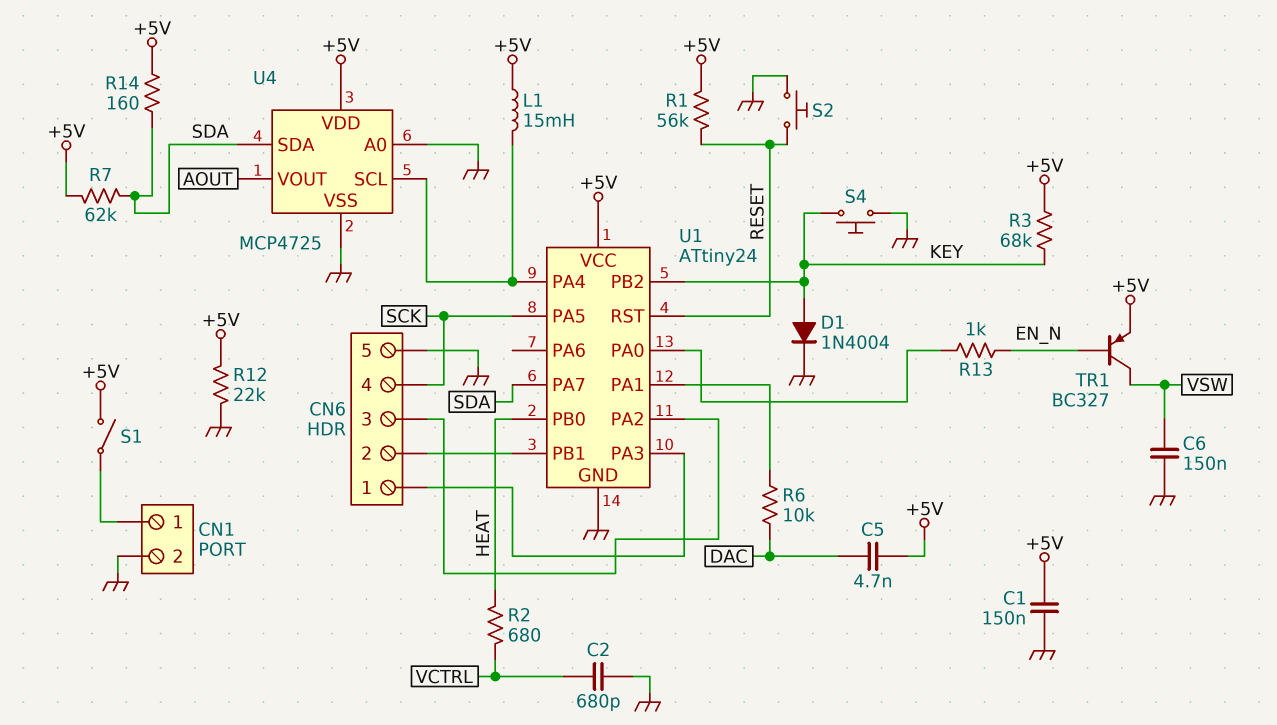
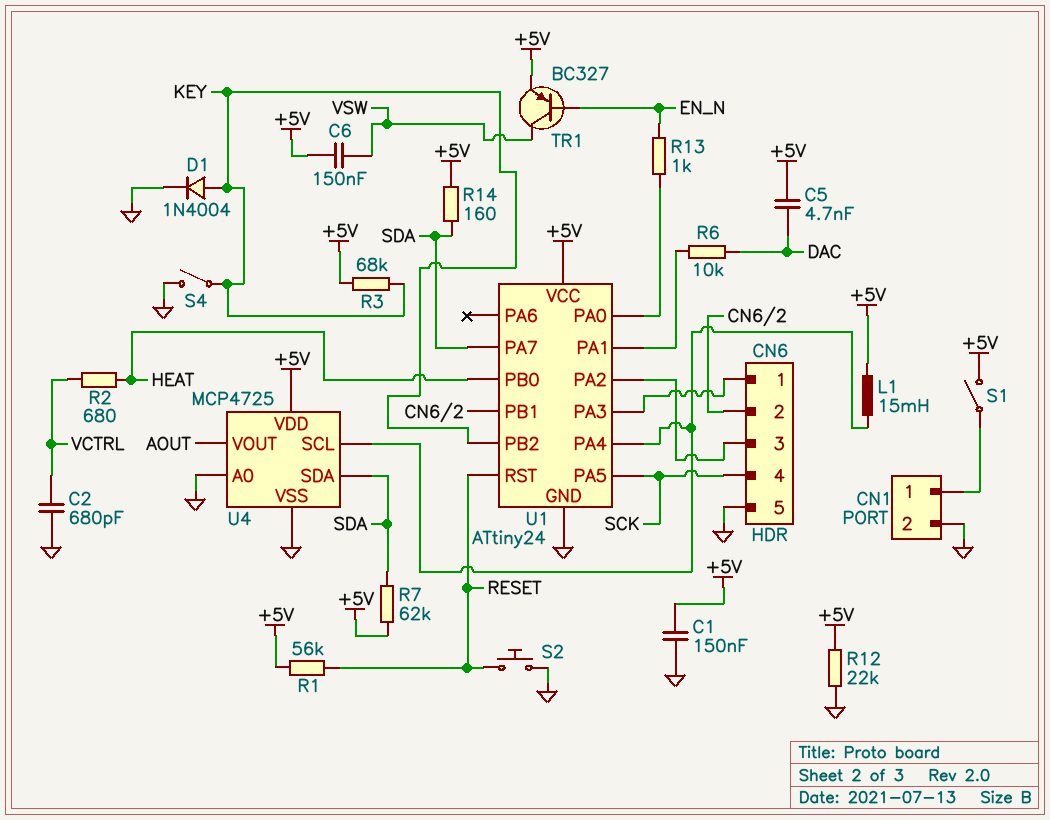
C6: 150nF (GND, VSW) -> 150nF (+5V, VSW)
S4: button (GND, KEY) -> switch (GND, KEY)

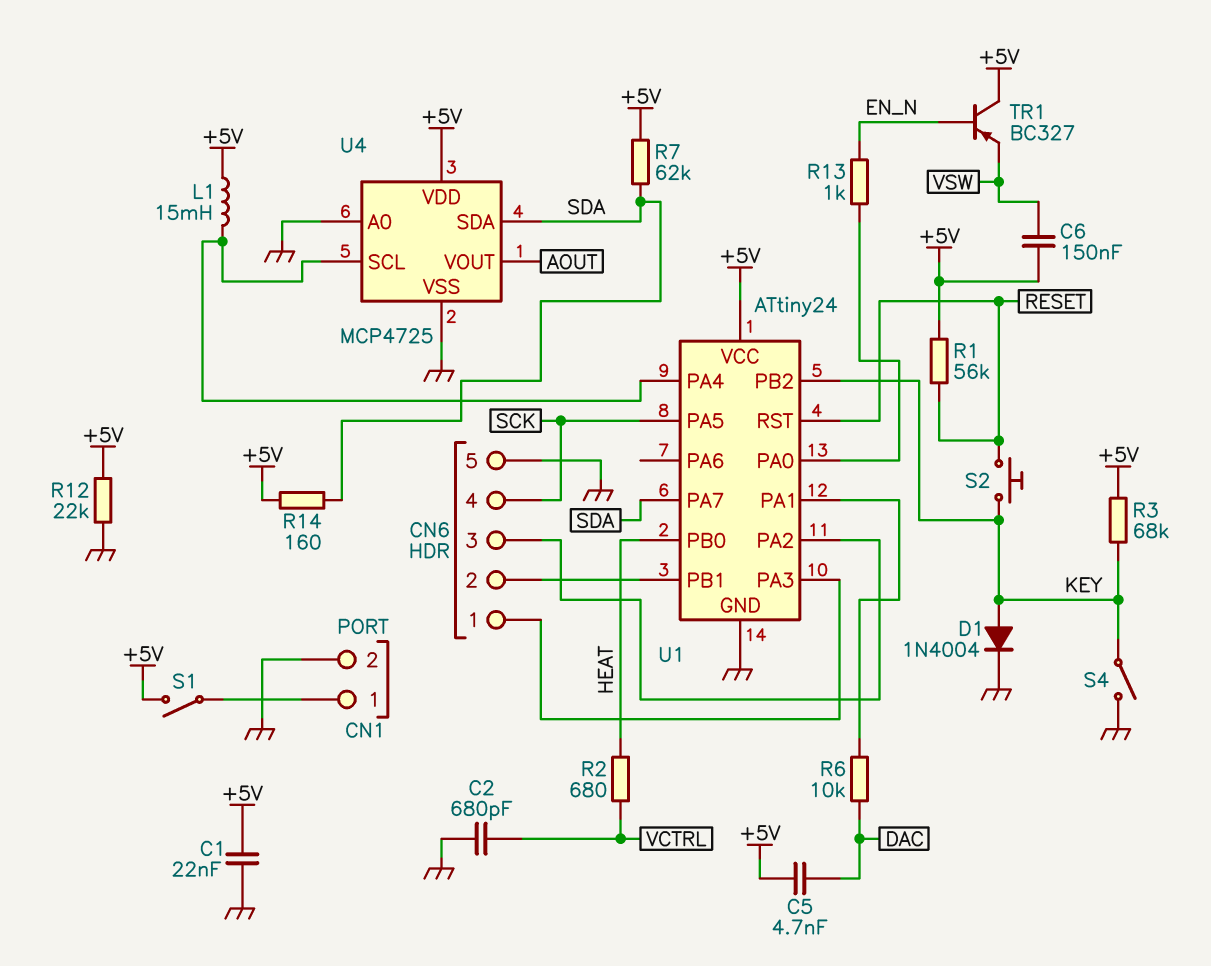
C1: 150nF (+5V, GND) -> 22nF (+5V, GND)
S2: button (GND, RESET) -> button (KEY, RESET)
TR1: PNP BC327 (B EN_N, C VSW, E +5V) -> PNP BC327 (B EN_N, C +5V, E VSW)

